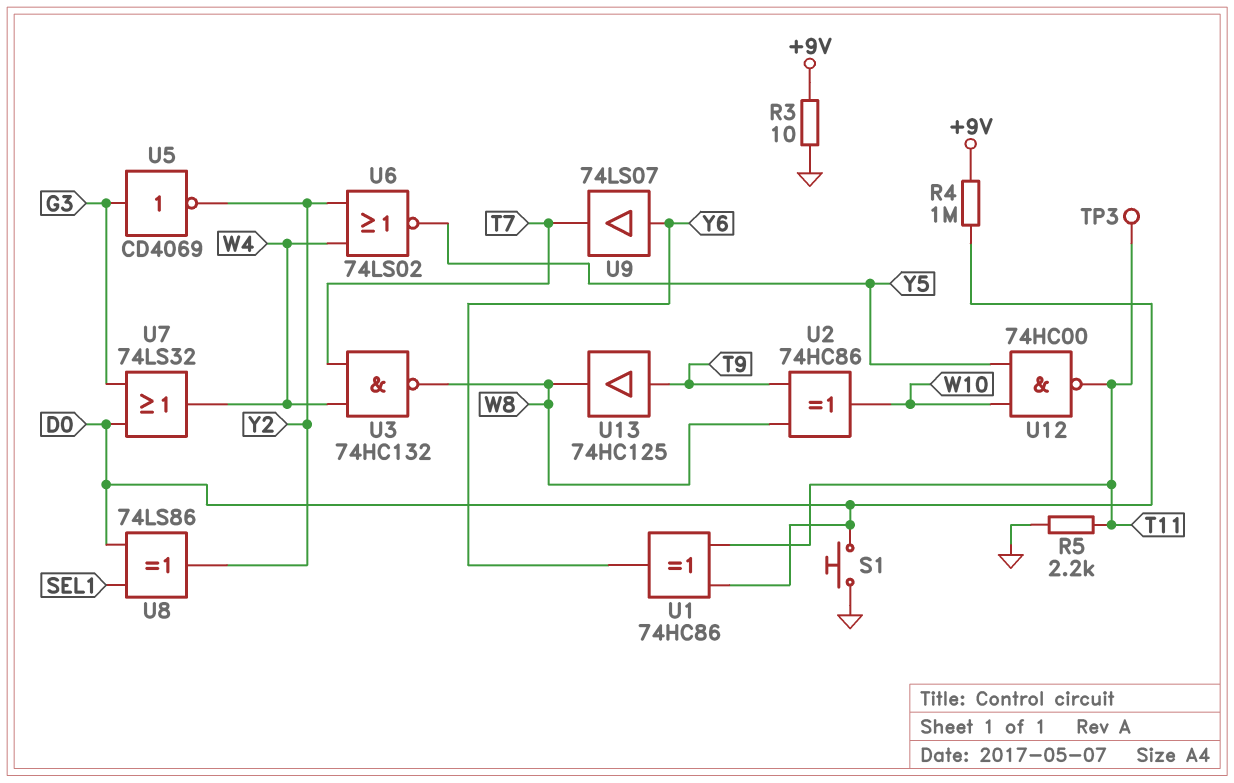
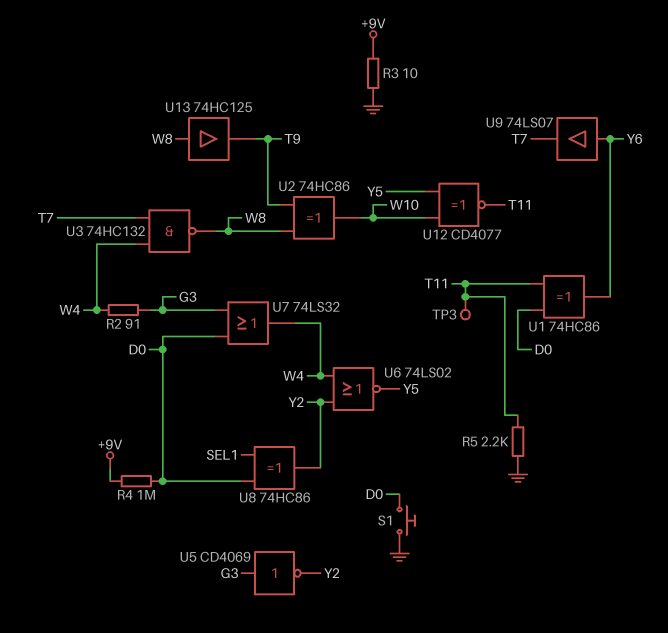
R2: none -> 91 (G3, W4)
U8: XOR 74LS86 (in D0, in SEL1, out Y2) -> XOR 74HC86 (in D0, in SEL1, out Y2)
U12: NAND 74HC00 (in W10, in Y5, out T11) -> XNOR CD4077 (in W10, in Y5, out T11)
U13: buffer 74HC125 (in T9, out W8) -> buffer 74HC125 (in W8, out T9)

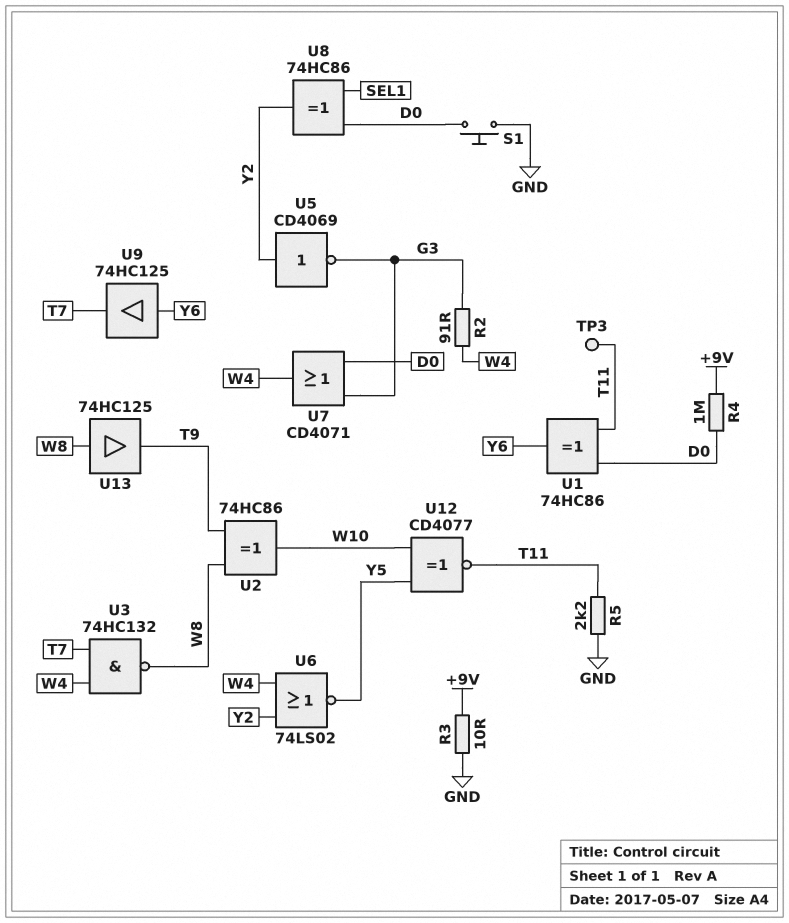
U5: NOT CD4069 (in G3, out Y2) -> NOT CD4069 (in Y2, out G3)
U7: OR 74LS32 (in D0, in G3, out W4) -> OR CD4071 (in D0, in G3, out W4)
U9: buffer 74LS07 (in Y6, out T7) -> buffer 74HC125 (in Y6, out T7)

